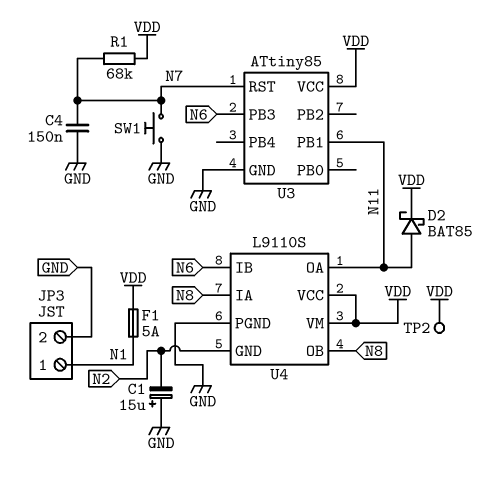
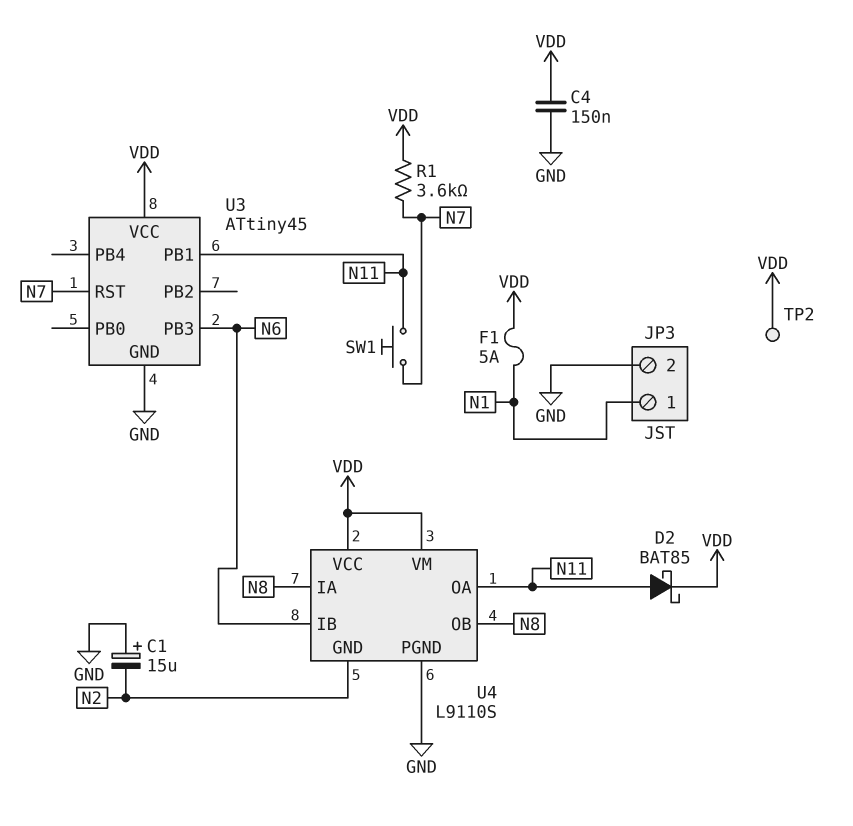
C4: 150nF (GND, N7) -> 150nF (GND, VDD)
R1: 68k (N7, VDD) -> 3.6k (N7, VDD)
SW1: button (GND, N7) -> button (N7, N11)
U3: ATtiny85 -> ATtiny45

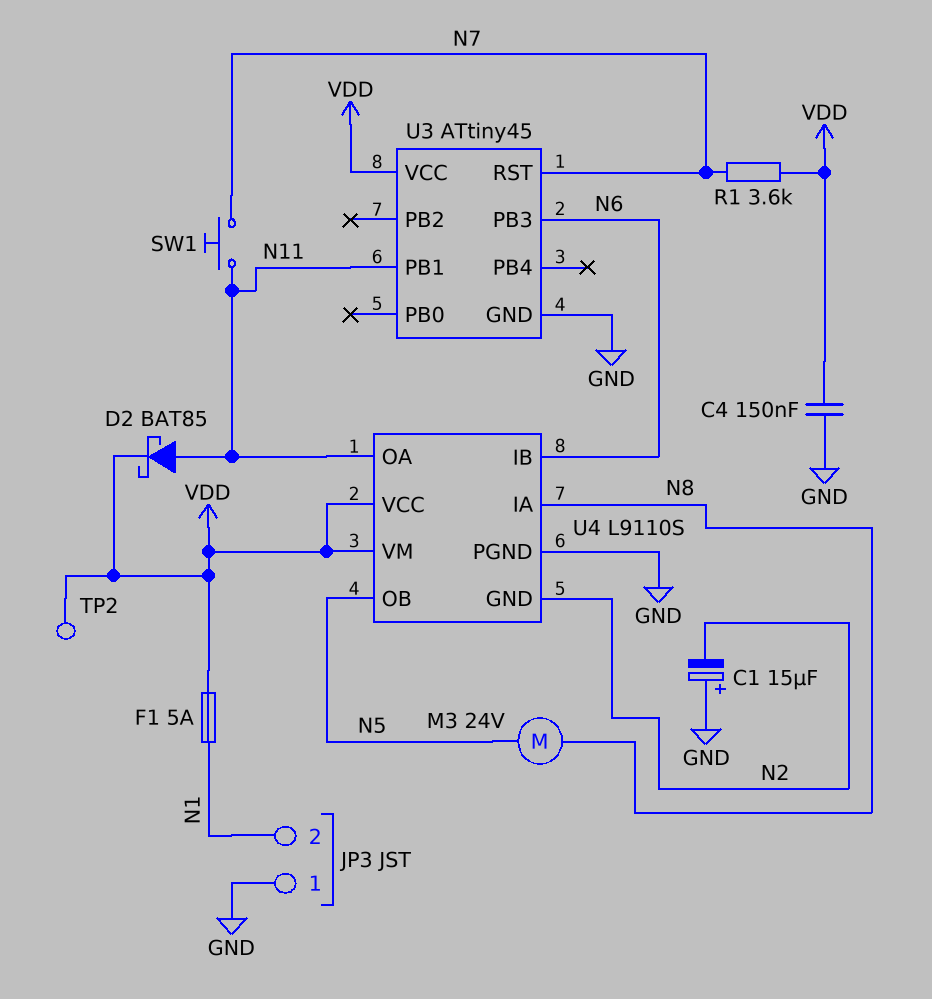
JP3 pin 1: N1 -> GND
JP3 pin 2: GND -> N1
M3: none -> motor 24V (N5, N8)
U4 pin OB: N8 -> N5

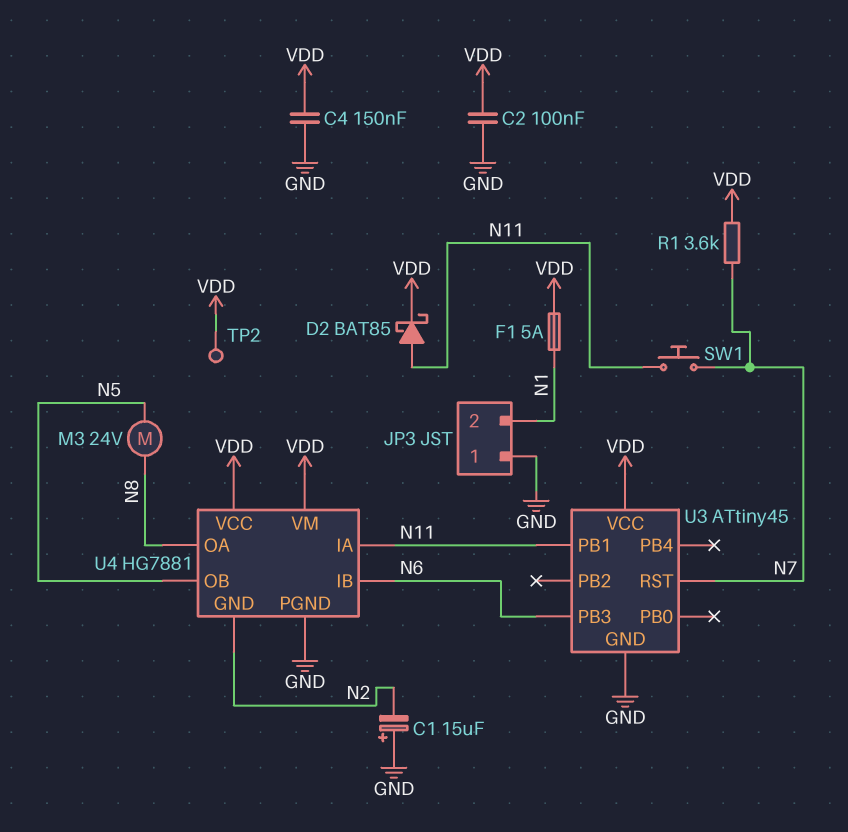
C2: none -> 100nF (GND, VDD)
U4: L9110S -> HG7881
U4 pin IA: N8 -> N11
U4 pin OA: N11 -> N8

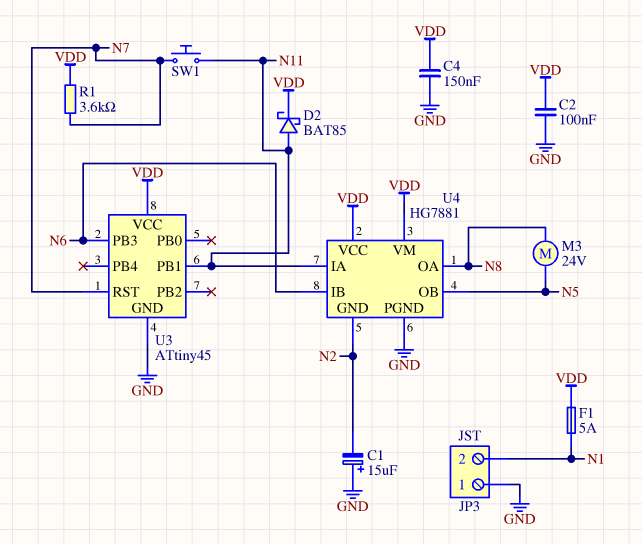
TP2: test point (VDD) -> none

